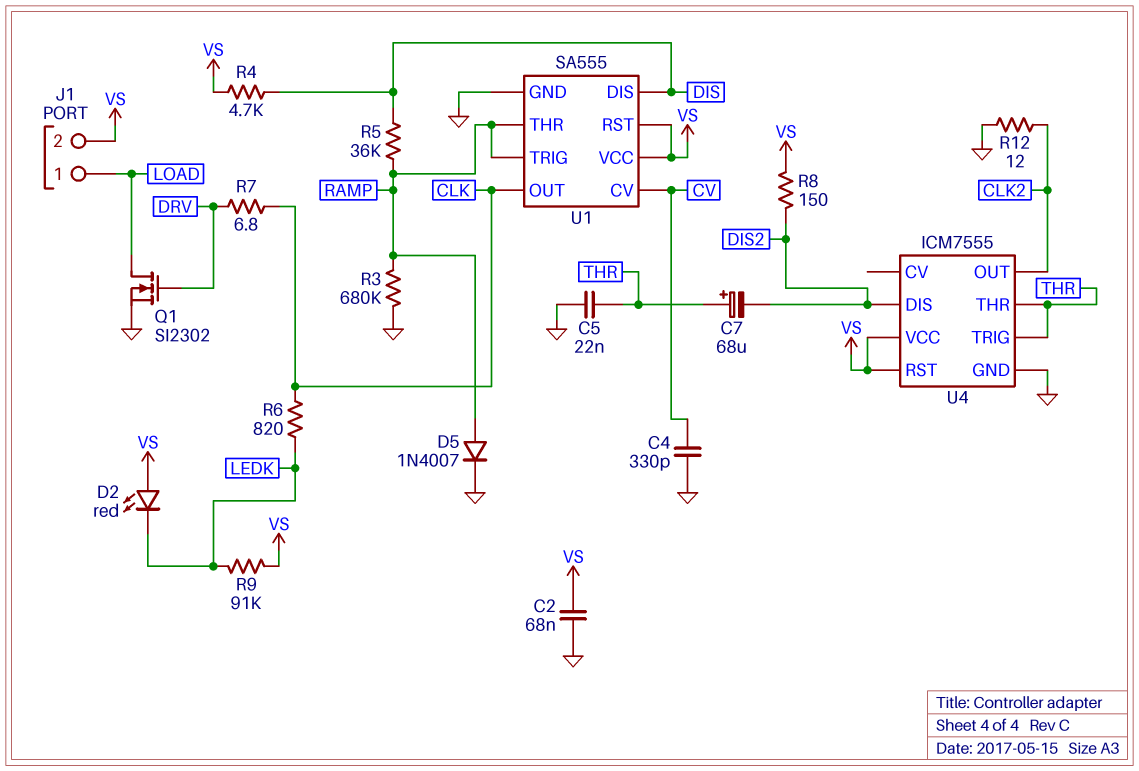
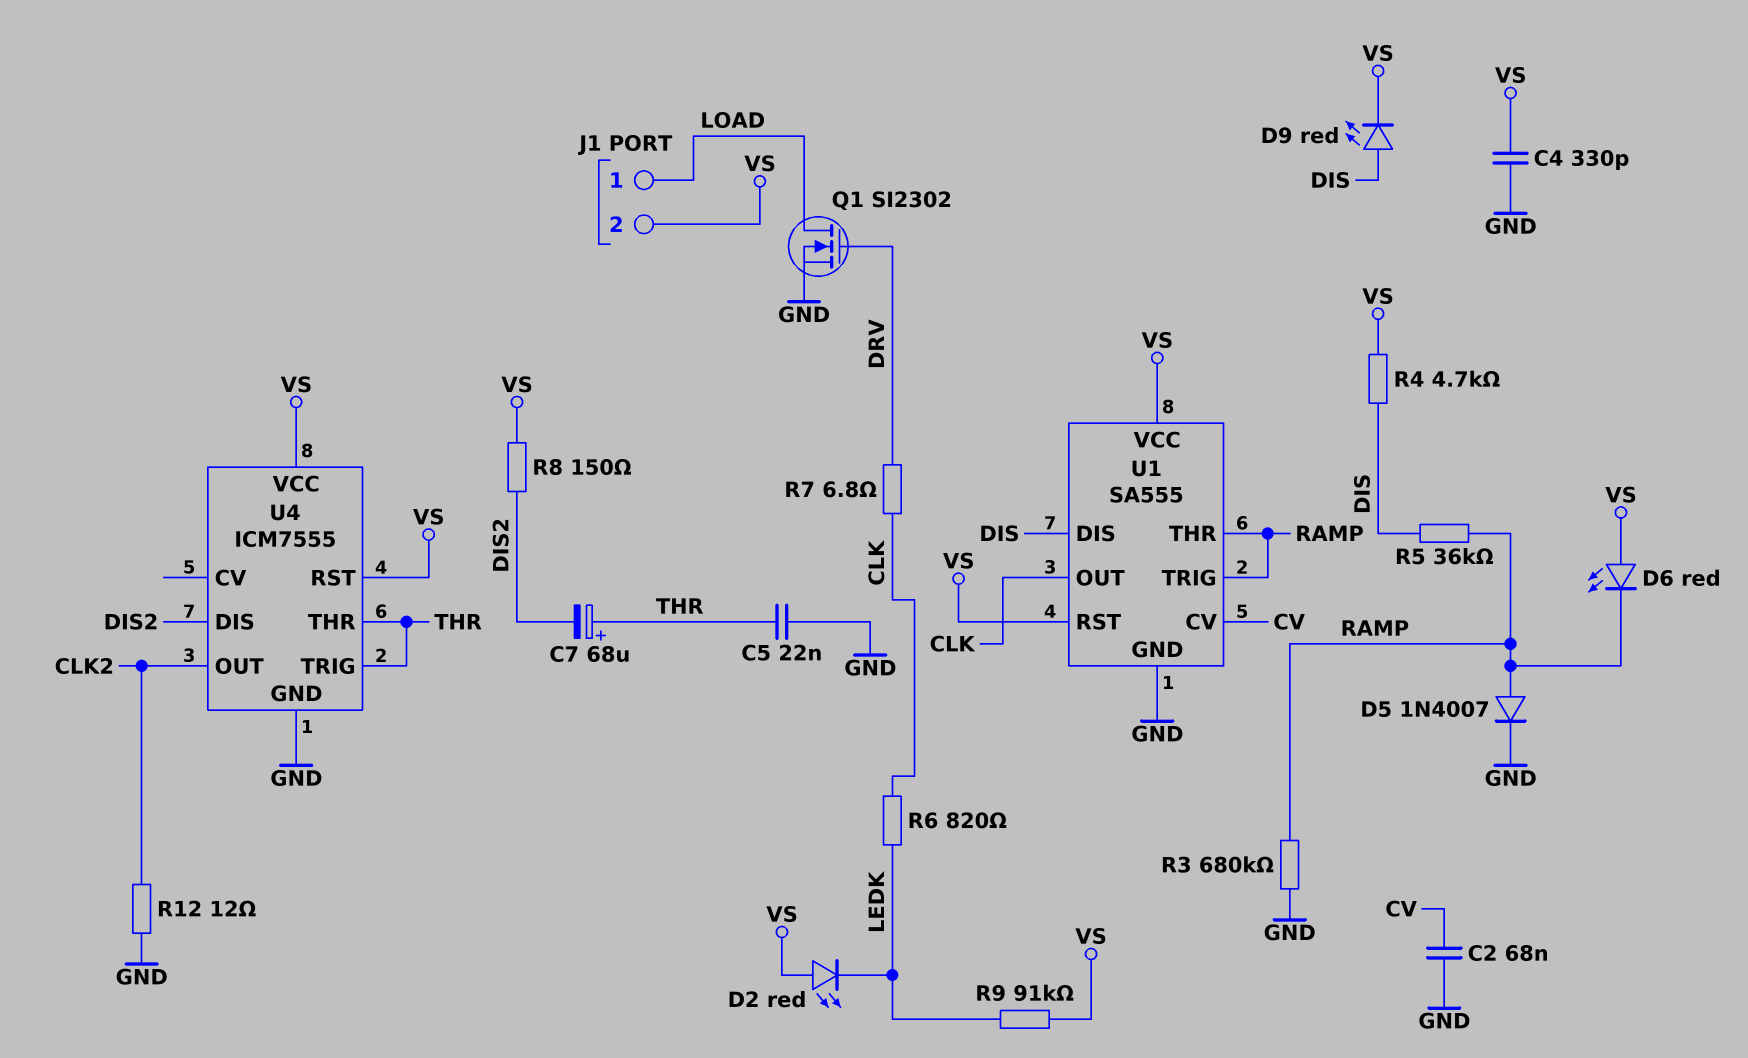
C2: 68nF (GND, VS) -> 68nF (CV, GND)
C4: 330pF (CV, GND) -> 330pF (GND, VS)
D6: none -> LED red (A VS, K RAMP)
D9: none -> LED red (A DIS, K VS)

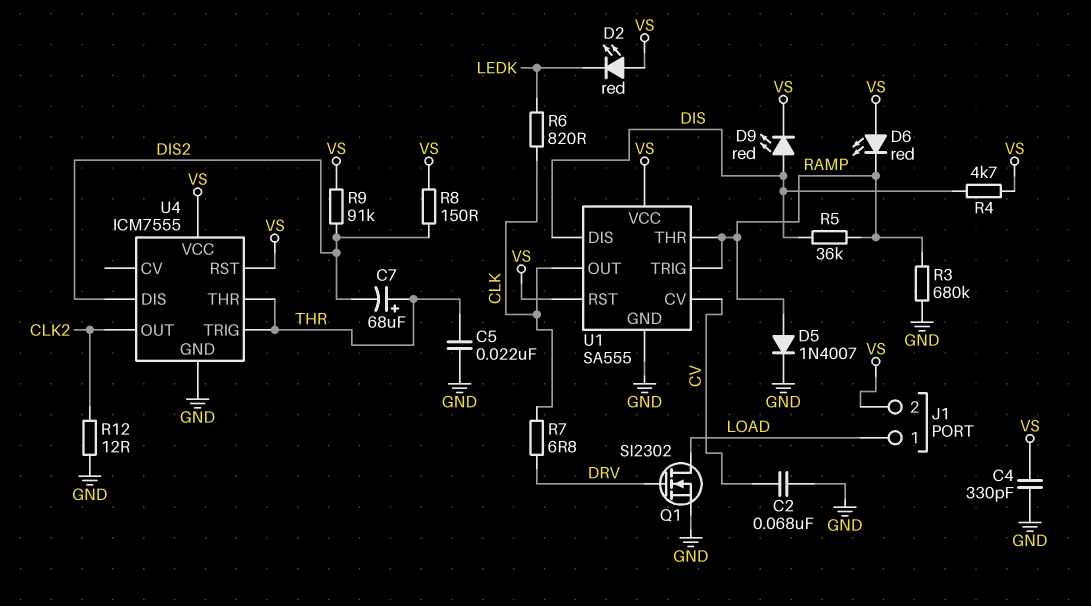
R9: 91k (LEDK, VS) -> 91k (DIS2, VS)

